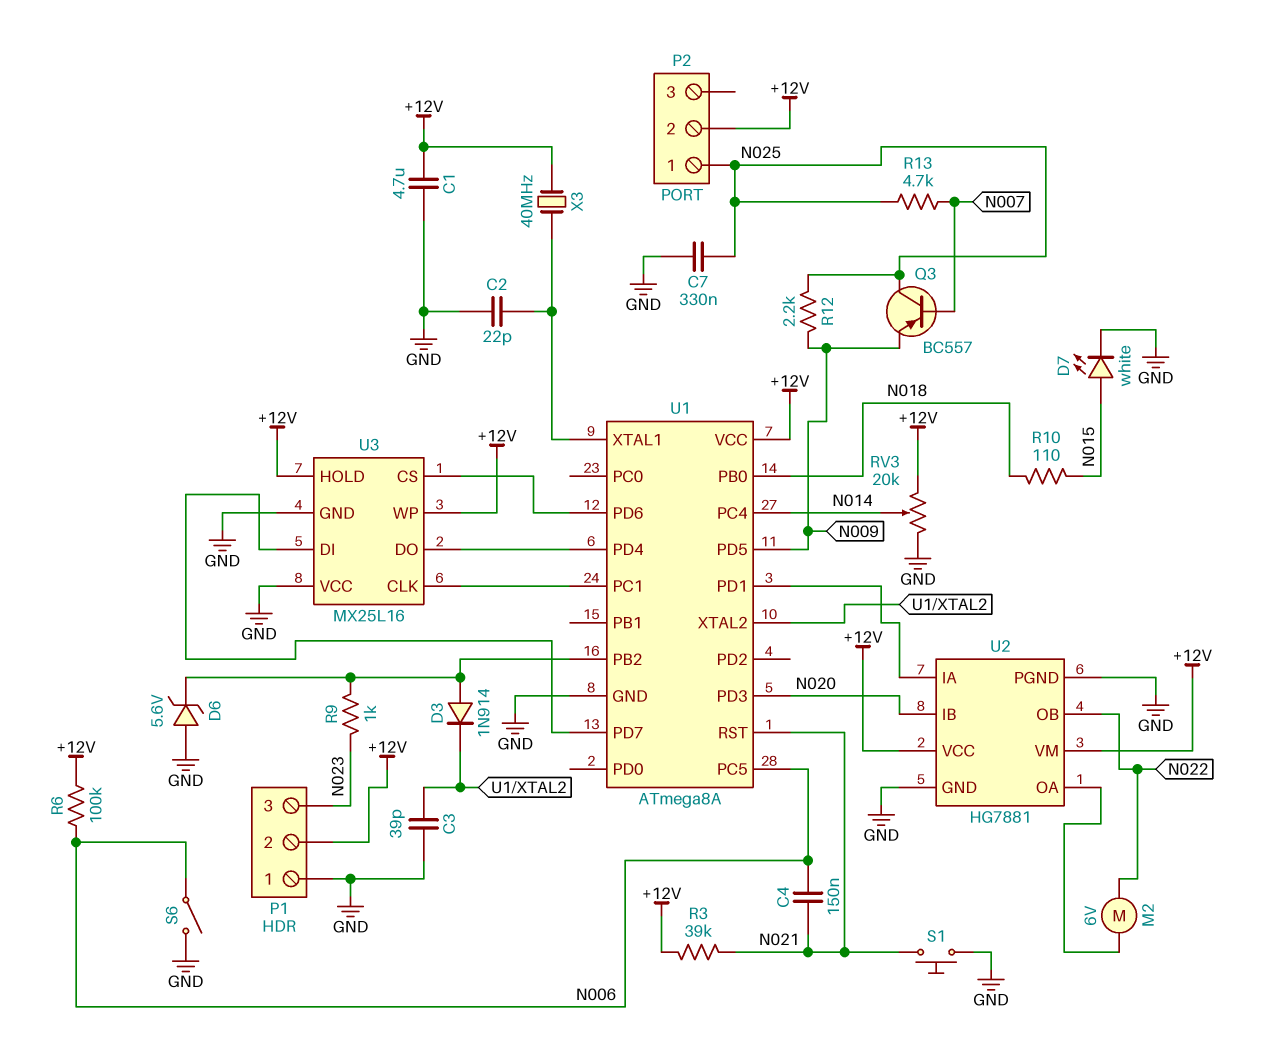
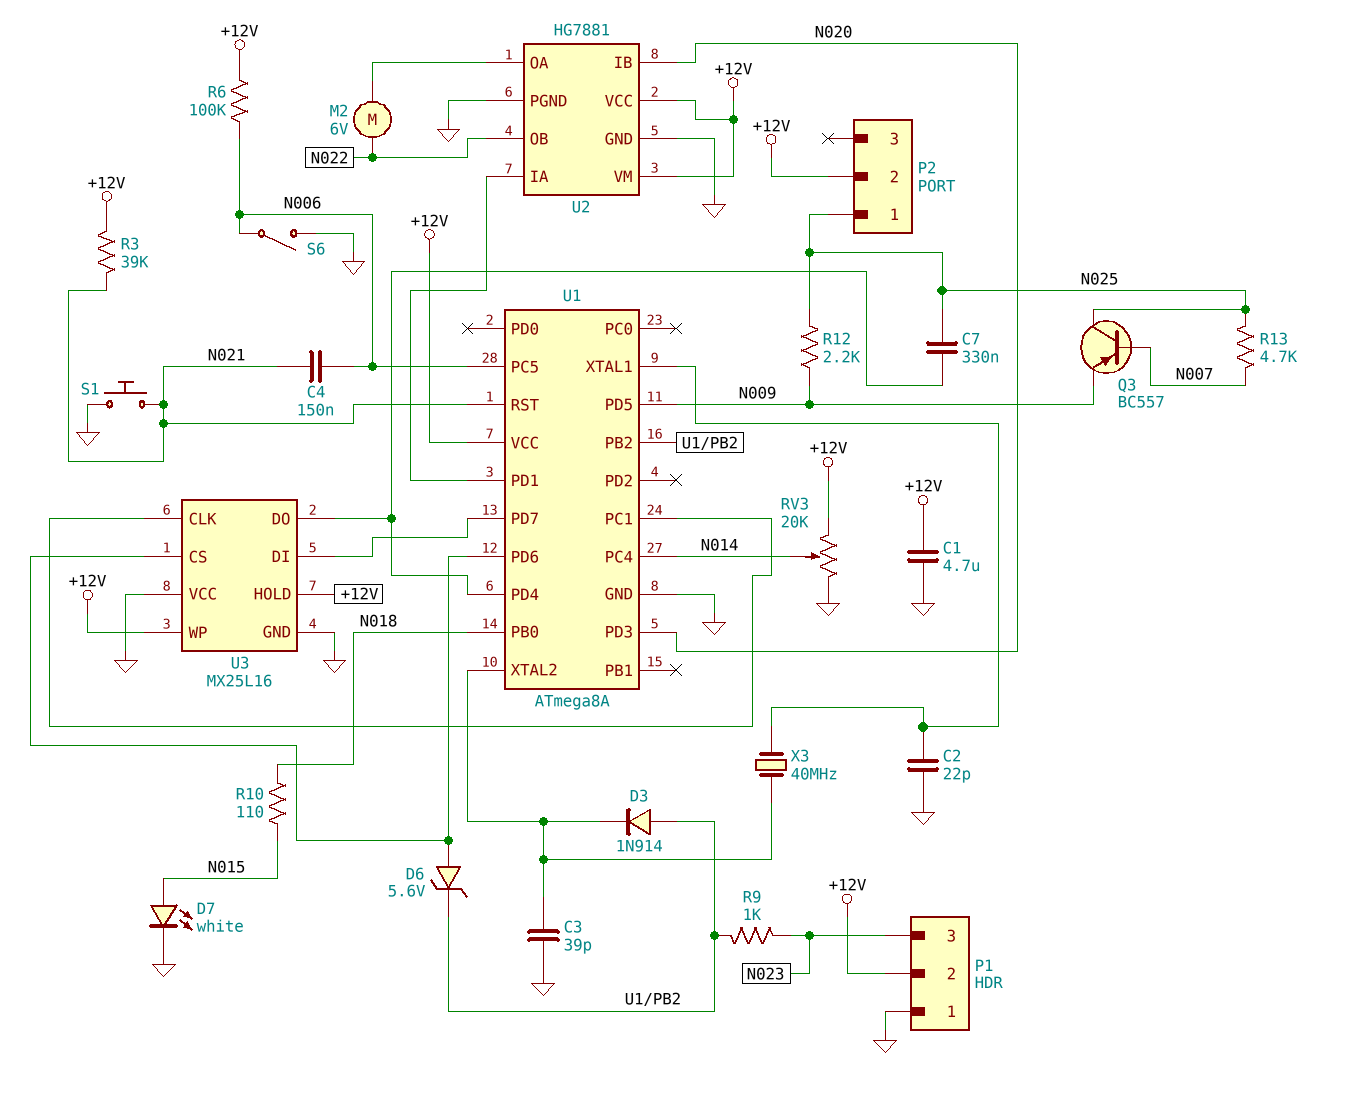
C7: 330nF (GND, N025) -> 330nF (N025, U1/PD4)
D6: zener 5.6V (A GND, K U1/PB2) -> zener 5.6V (A U1/PD6, K U1/PB2)
X3: 40MHz (+12V, U1/XTAL1) -> 40MHz (U1/XTAL1, U1/XTAL2)

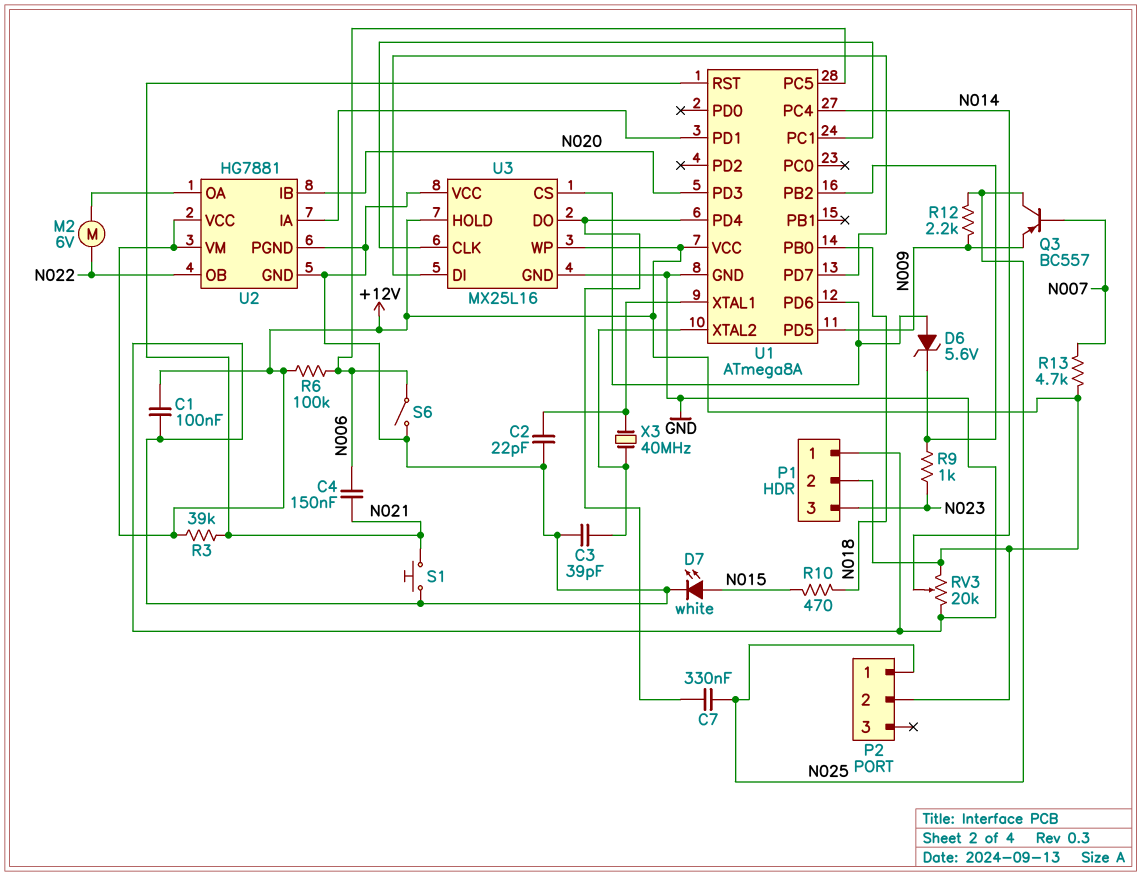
C1: 4.7uF (+12V, GND) -> 100nF (+12V, GND)
D3: diode 1N914 (A U1/PB2, K U1/XTAL2) -> none
R10: 110 (N015, N018) -> 470 (N015, N018)
R13: 4.7k (N007, N025) -> 4.7k (+12V, N007)

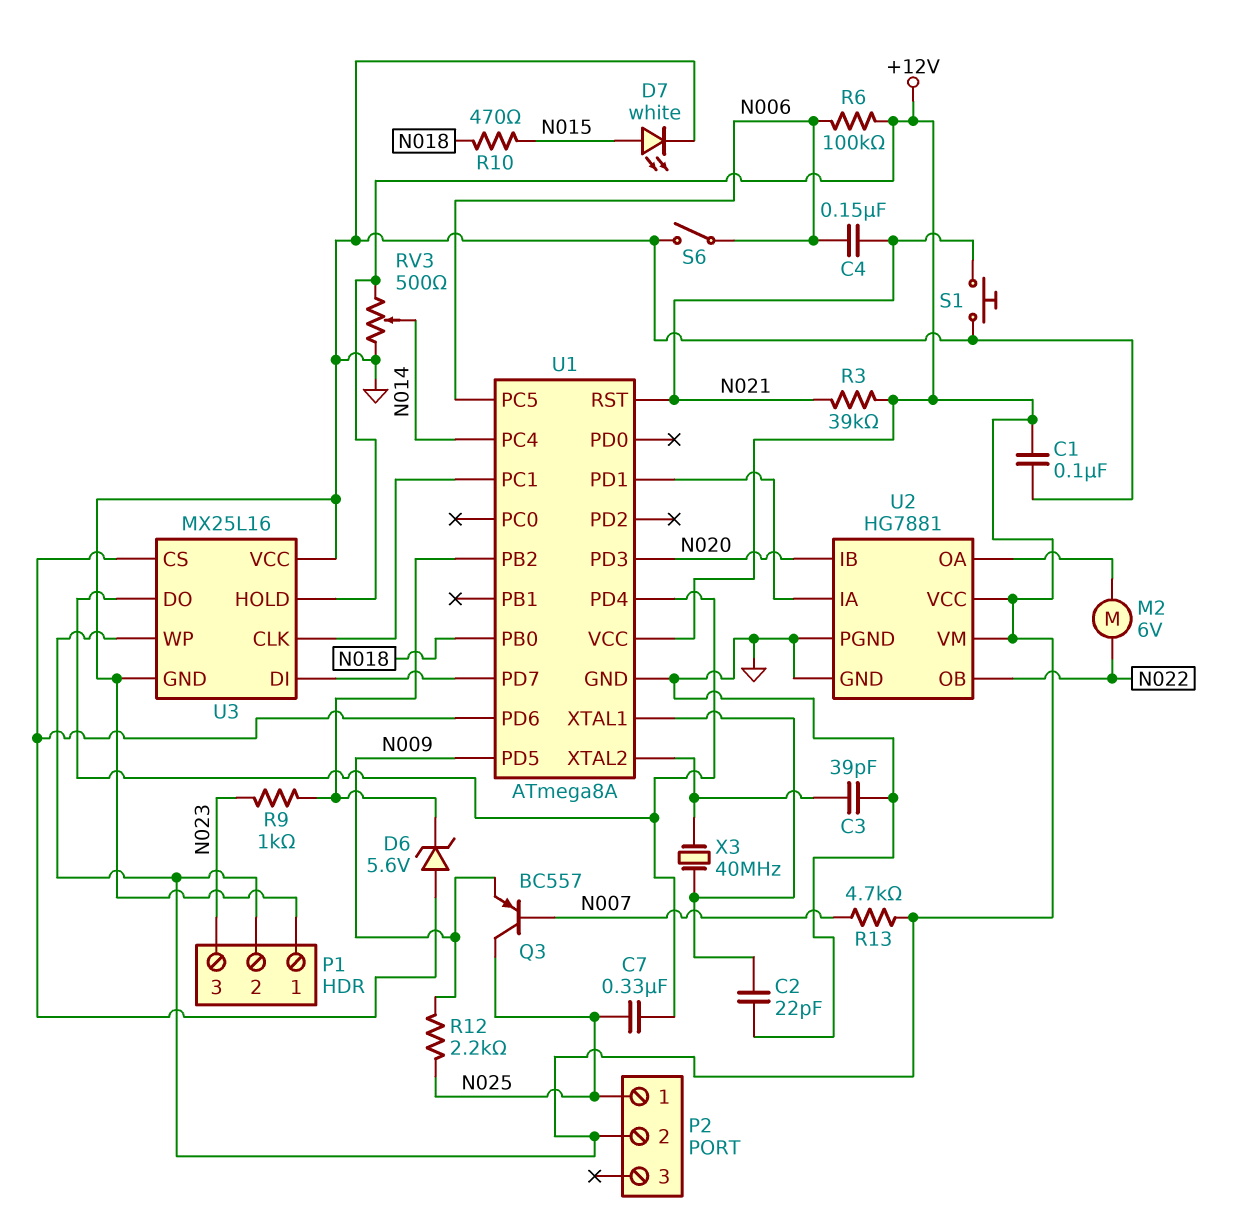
RV3: 20k (+12V, GND, wiper N014) -> 500 (+12V, GND, wiper N014)

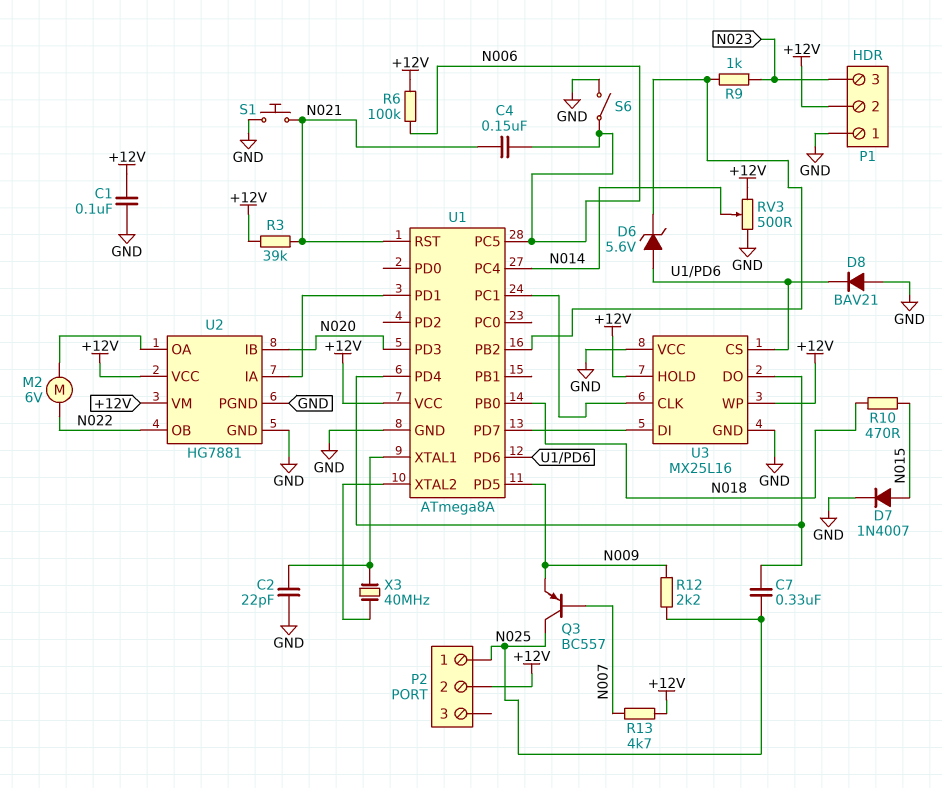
C3: 39pF (GND, U1/XTAL2) -> none
D7: LED white (A N015, K GND) -> diode 1N4007 (A N015, K GND)
D8: none -> diode BAV21 (A GND, K U1/PD6)

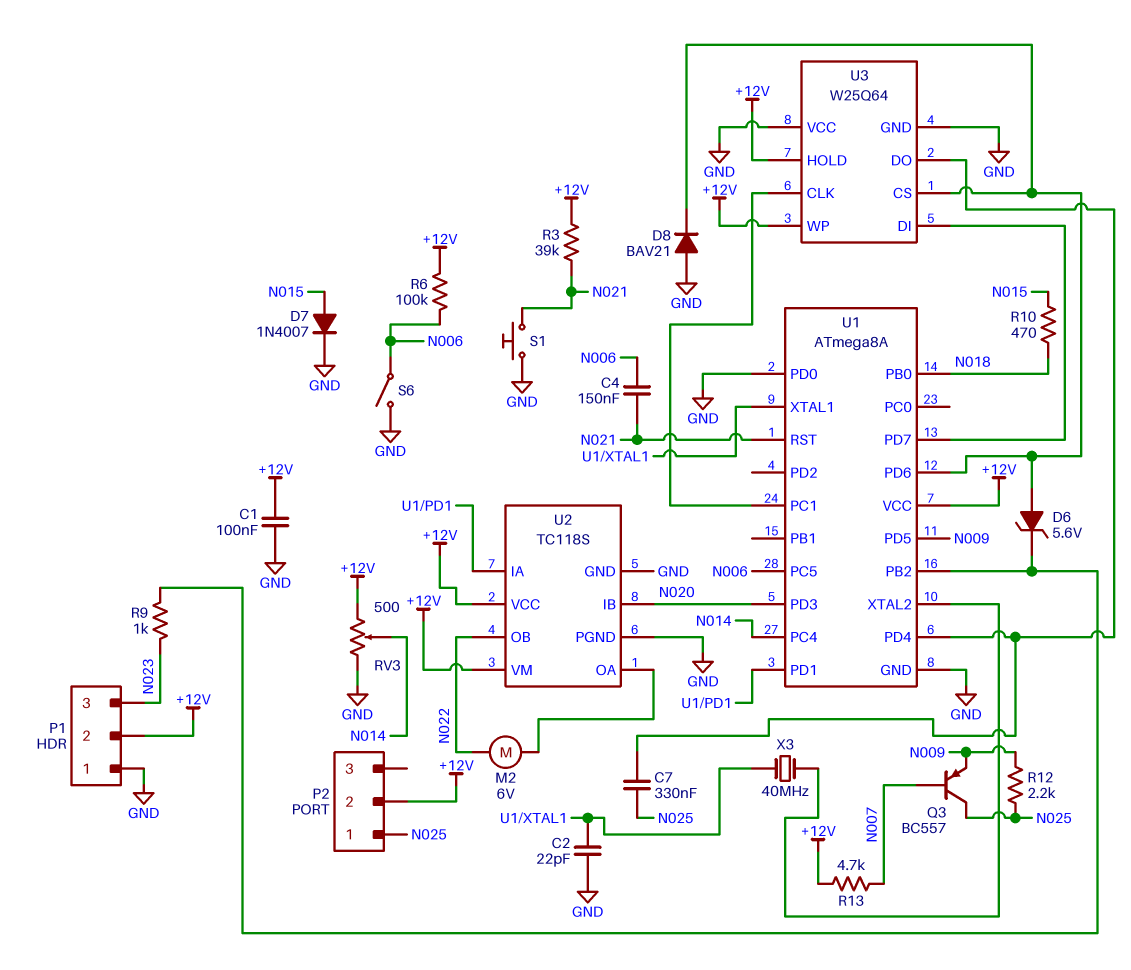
U1 pin PD0: none -> GND
U2: HG7881 -> TC118S
U3: MX25L16 -> W25Q64

